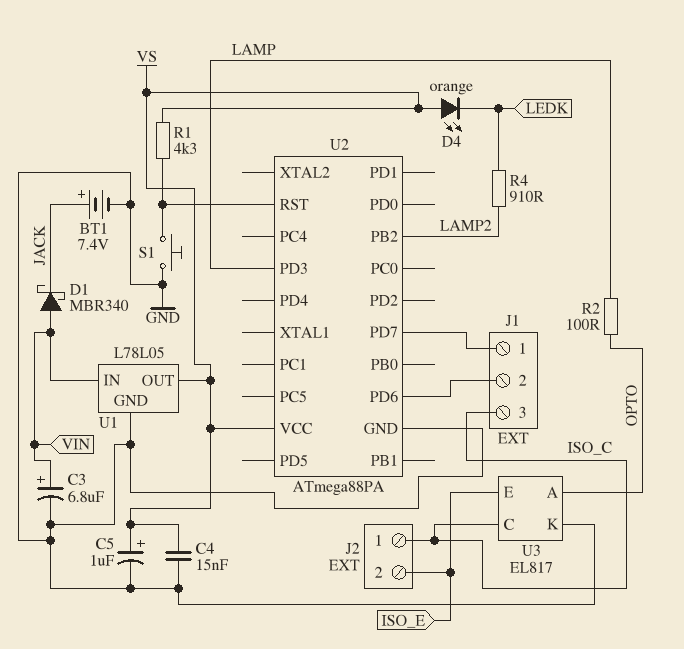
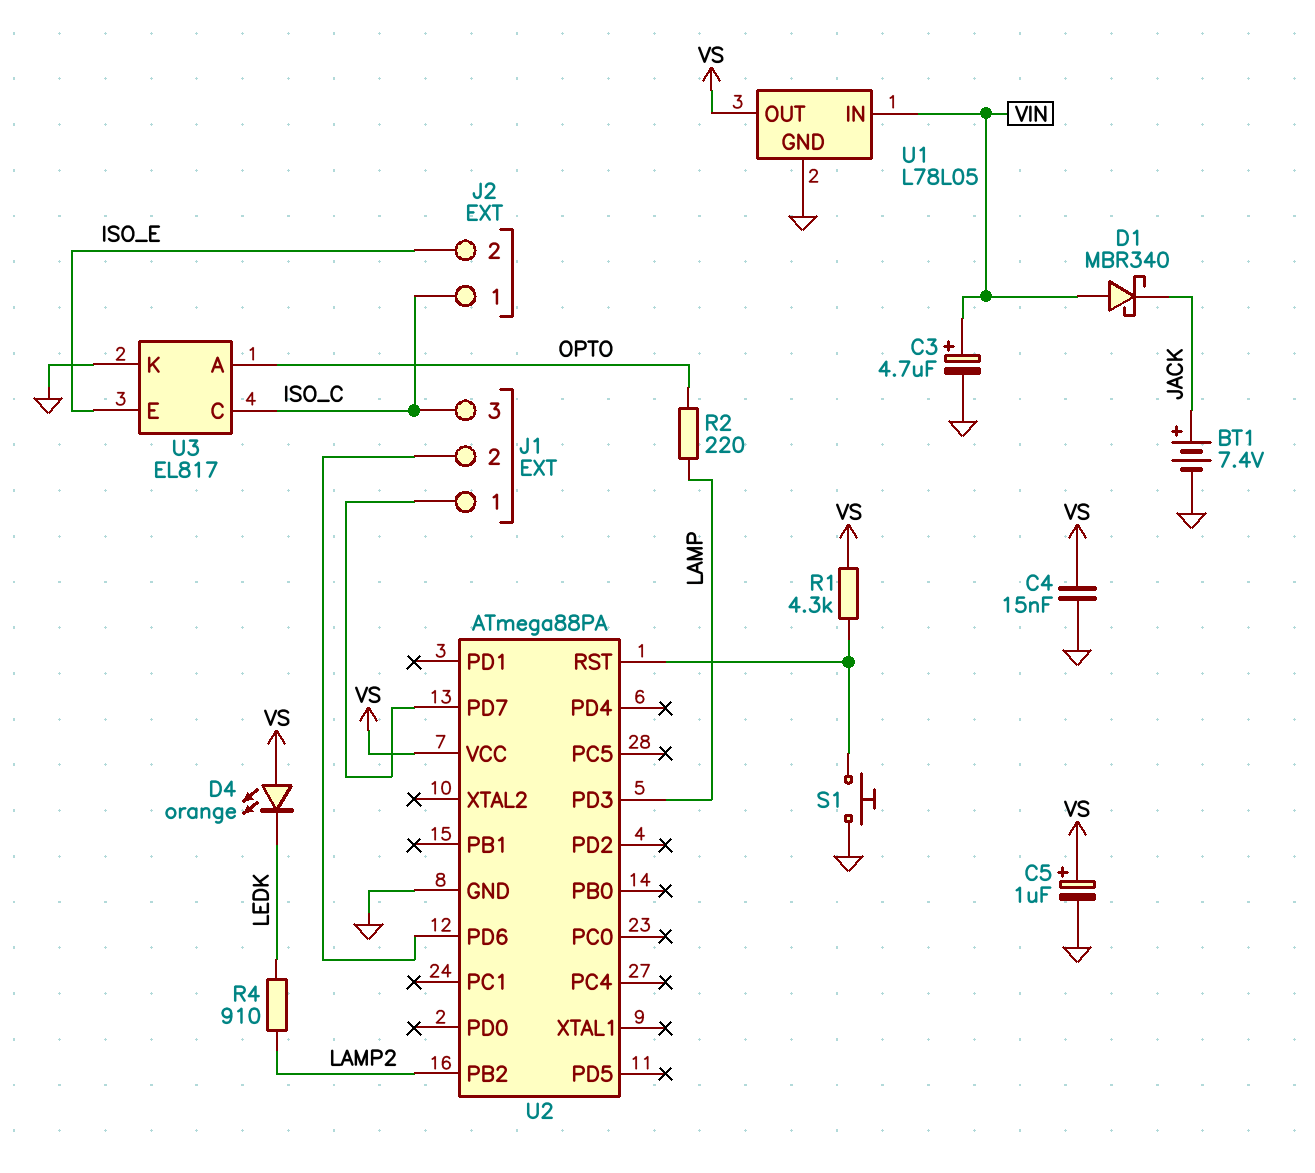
C3: 6.8uF (plus VIN, minus GND) -> 4.7uF (plus VIN, minus GND)
R2: 100 (LAMP, OPTO) -> 220 (LAMP, OPTO)

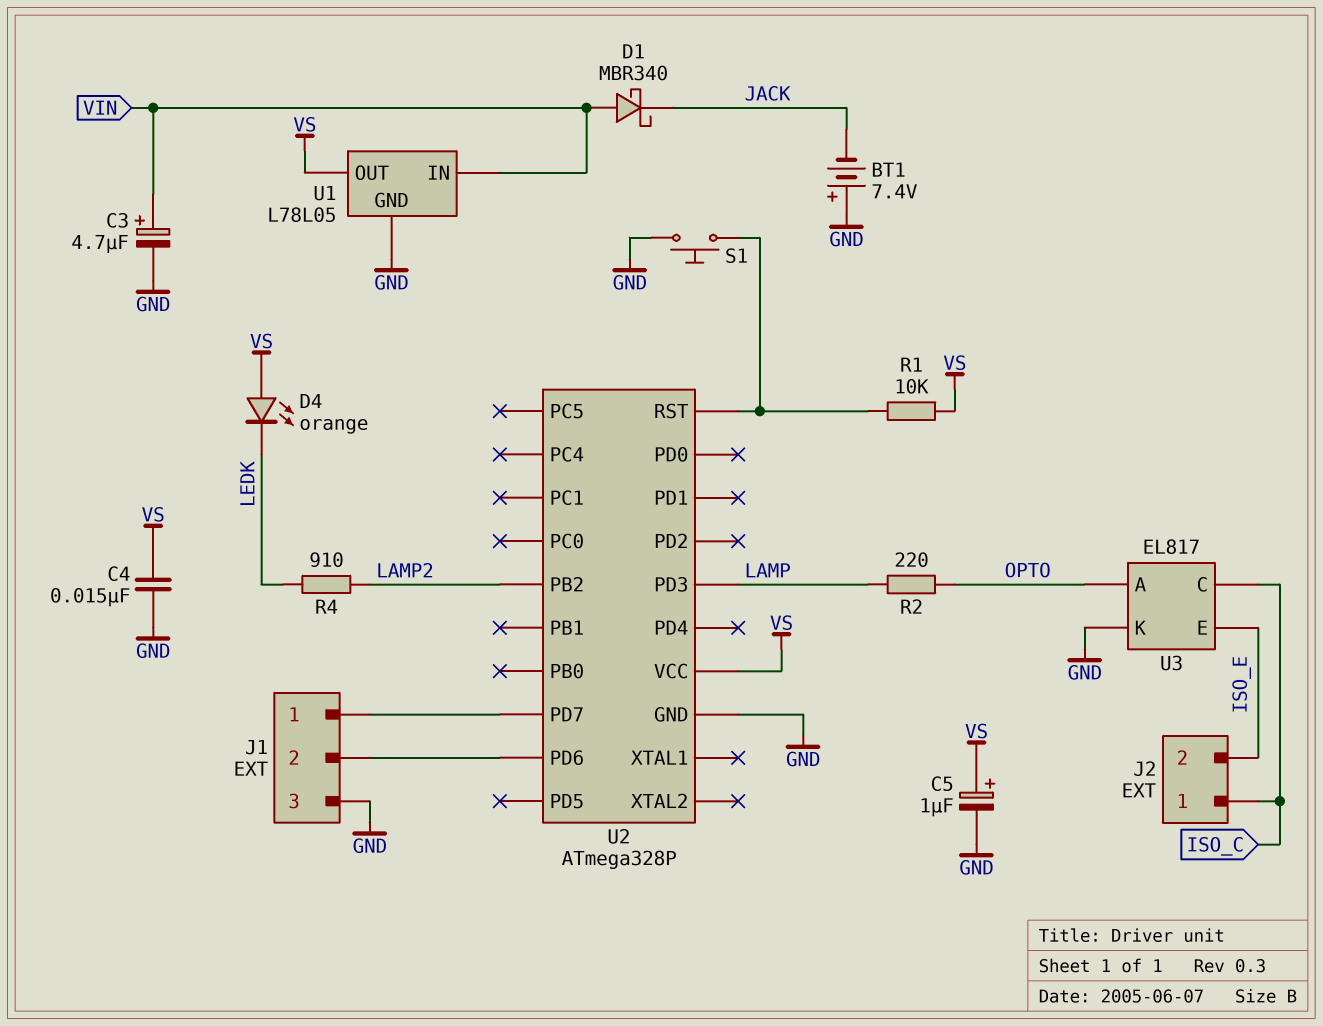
BT1: 7.4V (plus JACK, minus GND) -> 7.4V (plus GND, minus JACK)
J1 pin 3: ISO_C -> GND
R1: 4.3k (U2/RST, VS) -> 10k (U2/RST, VS)
U2: ATmega88PA -> ATmega328P

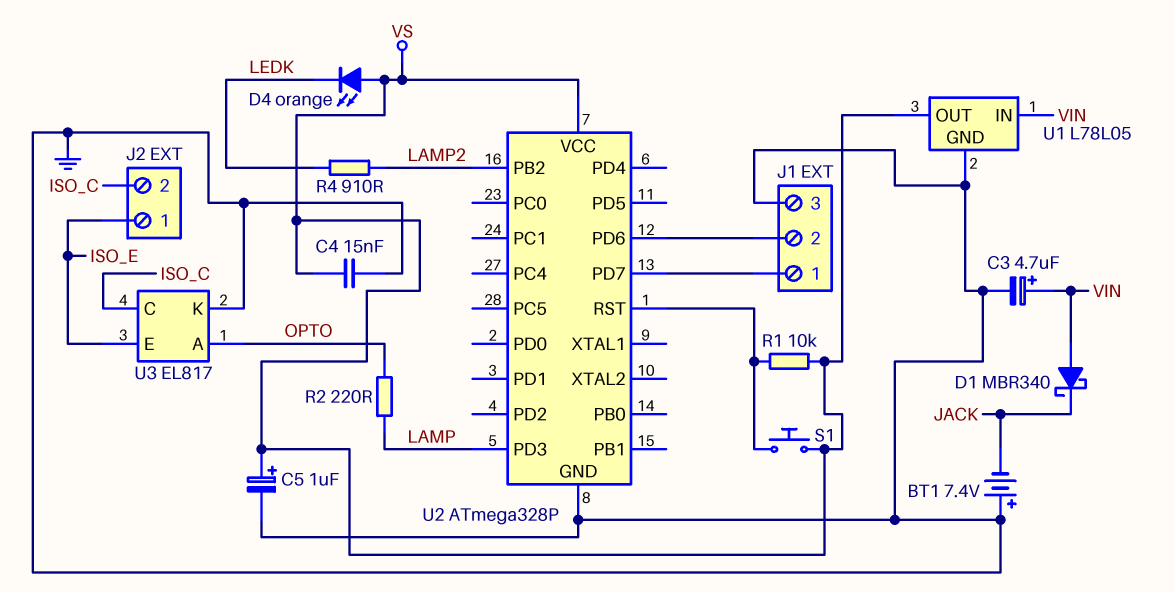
J2 pin 1: ISO_C -> ISO_E
J2 pin 2: ISO_E -> ISO_C
S1: button (GND, U2/RST) -> button (U2/RST, VS)

